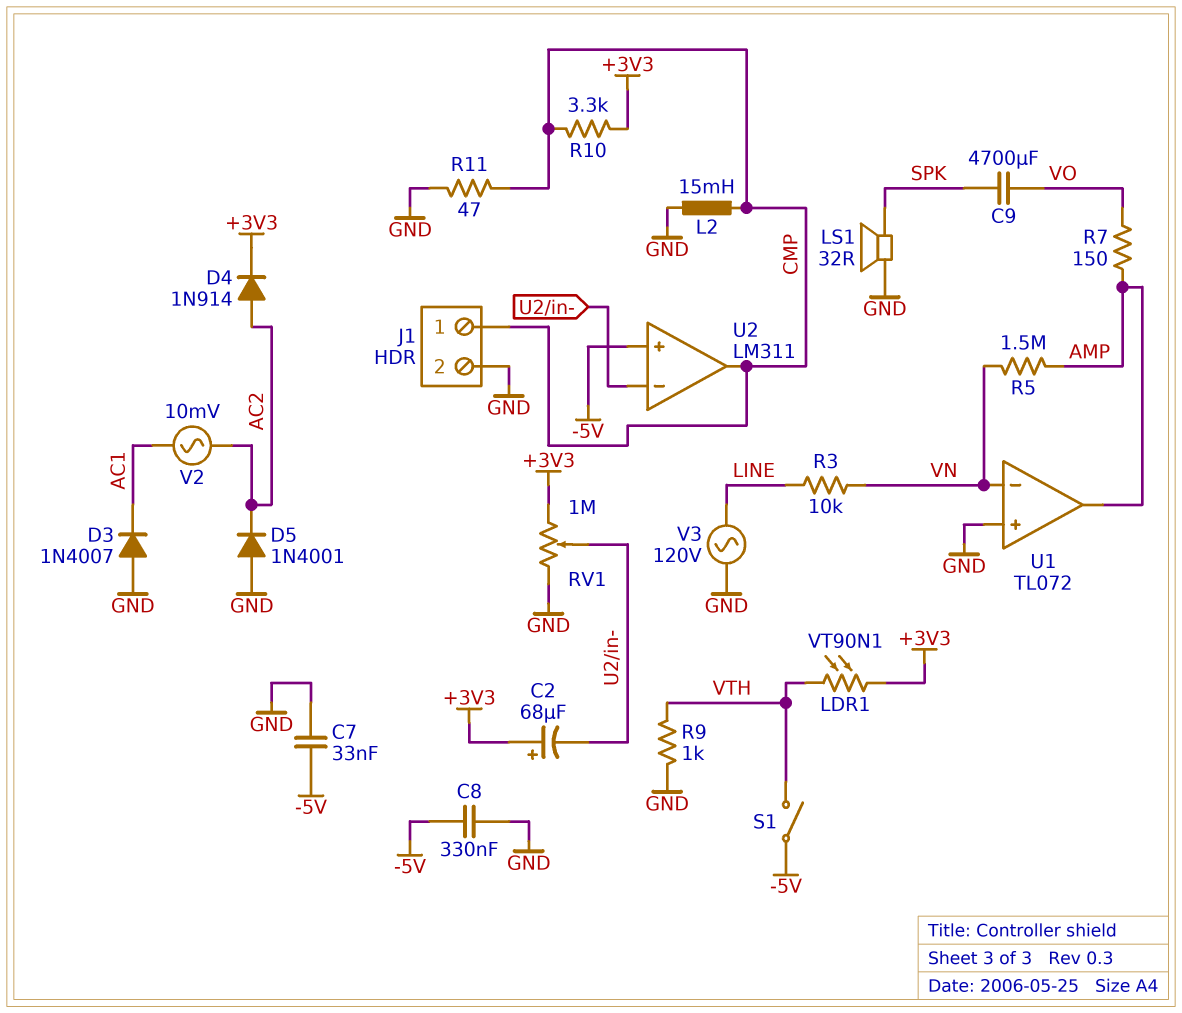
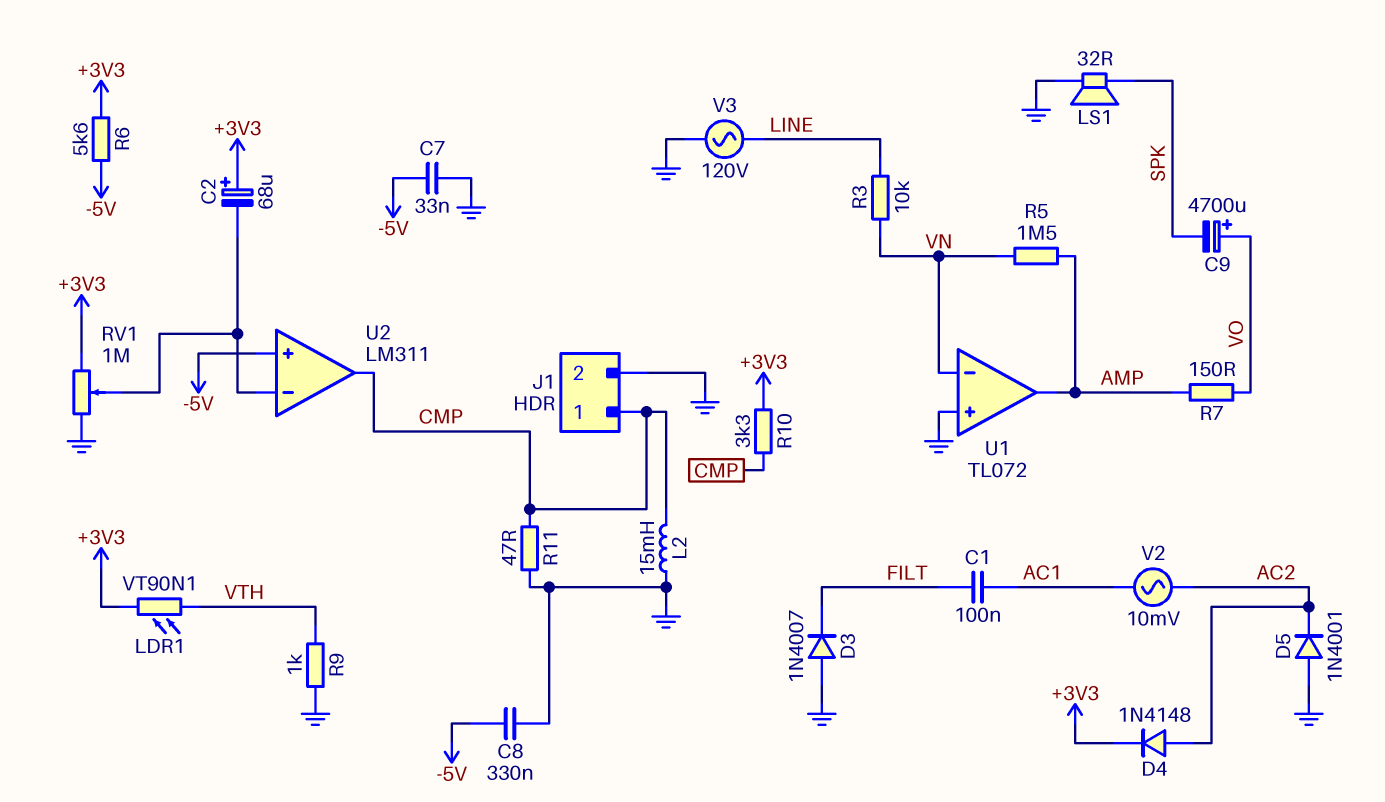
C1: none -> 100nF (AC1, FILT)
C9: 4700uF (SPK, VO) -> 4700uF (plus VO, minus SPK)
D3: diode 1N4007 (A GND, K AC1) -> diode 1N4007 (A GND, K FILT)
D4: diode 1N914 (A AC2, K +3V3) -> diode 1N4148 (A AC2, K +3V3)
R6: none -> 5.6k (+3V3, -5V)
S1: switch (-5V, VTH) -> none

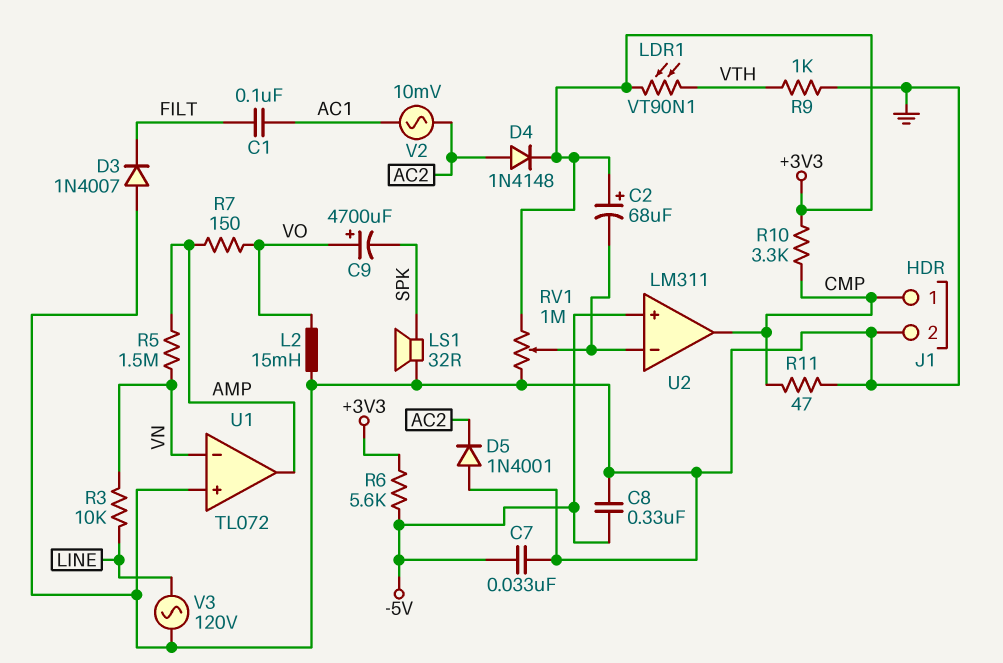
L2: 15mH (CMP, GND) -> 15mH (GND, VO)

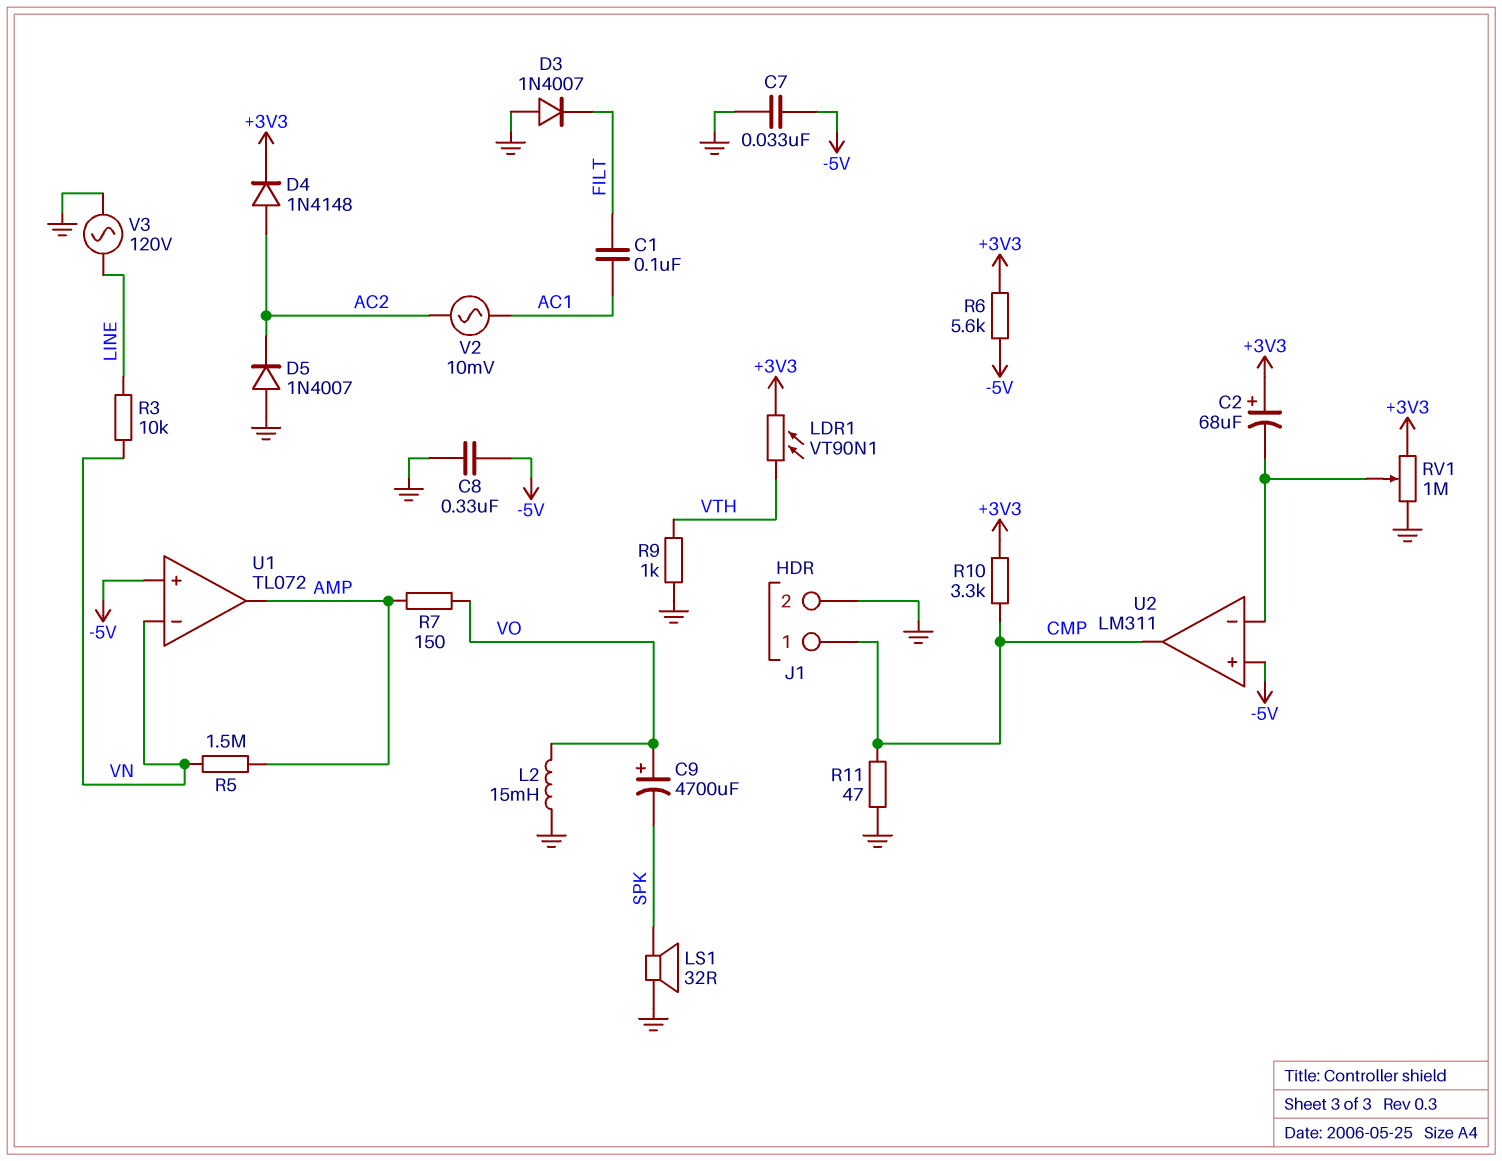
D5: diode 1N4001 (A GND, K AC2) -> diode 1N4007 (A GND, K AC2)
U1 pin in+: GND -> -5V

